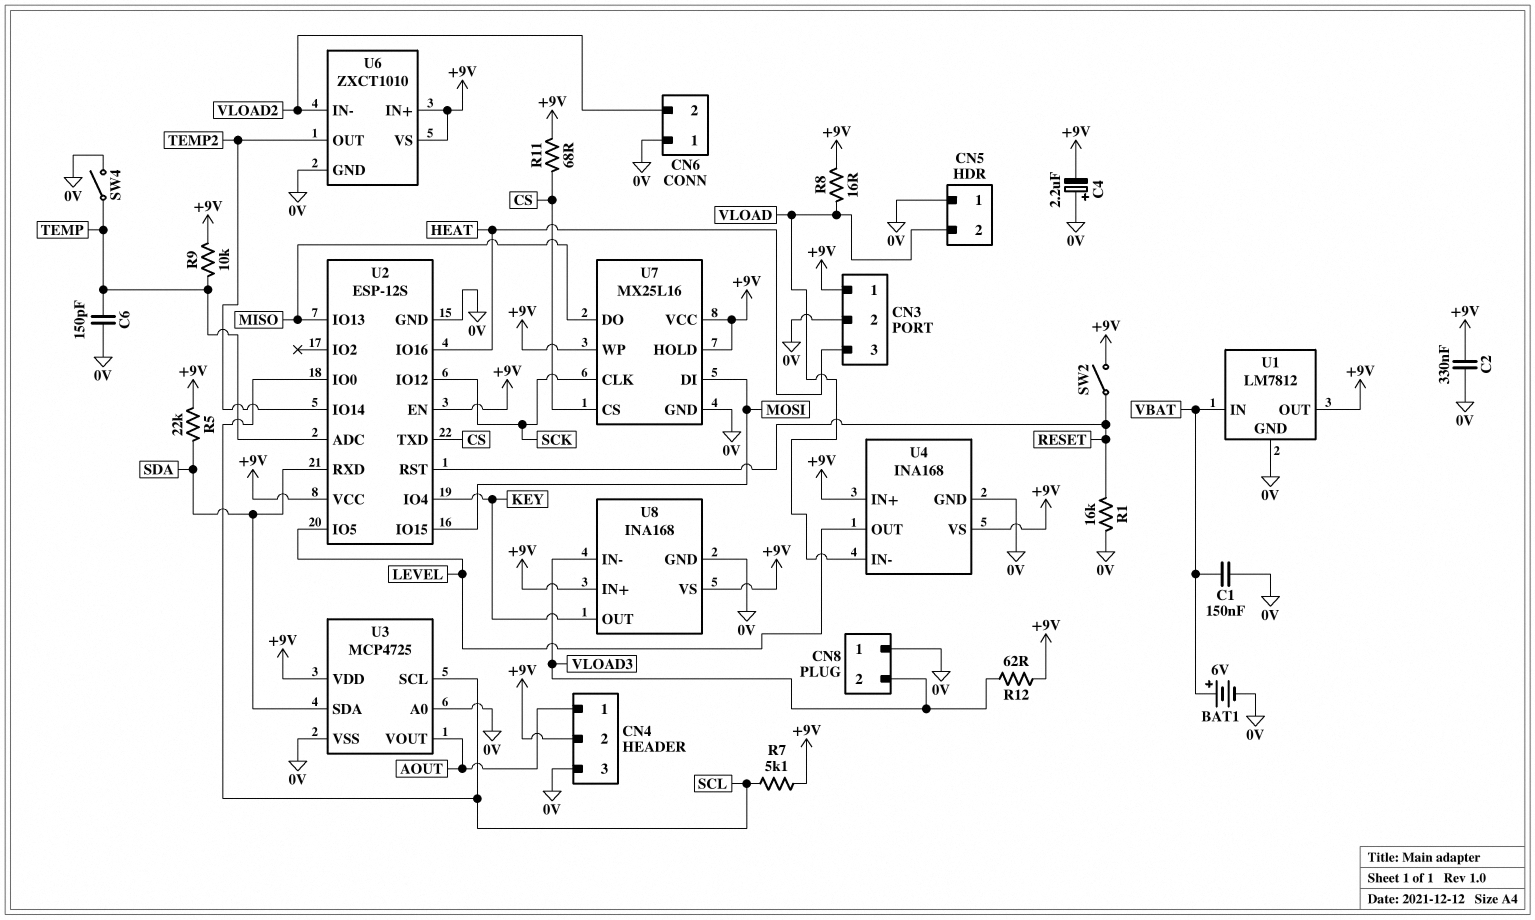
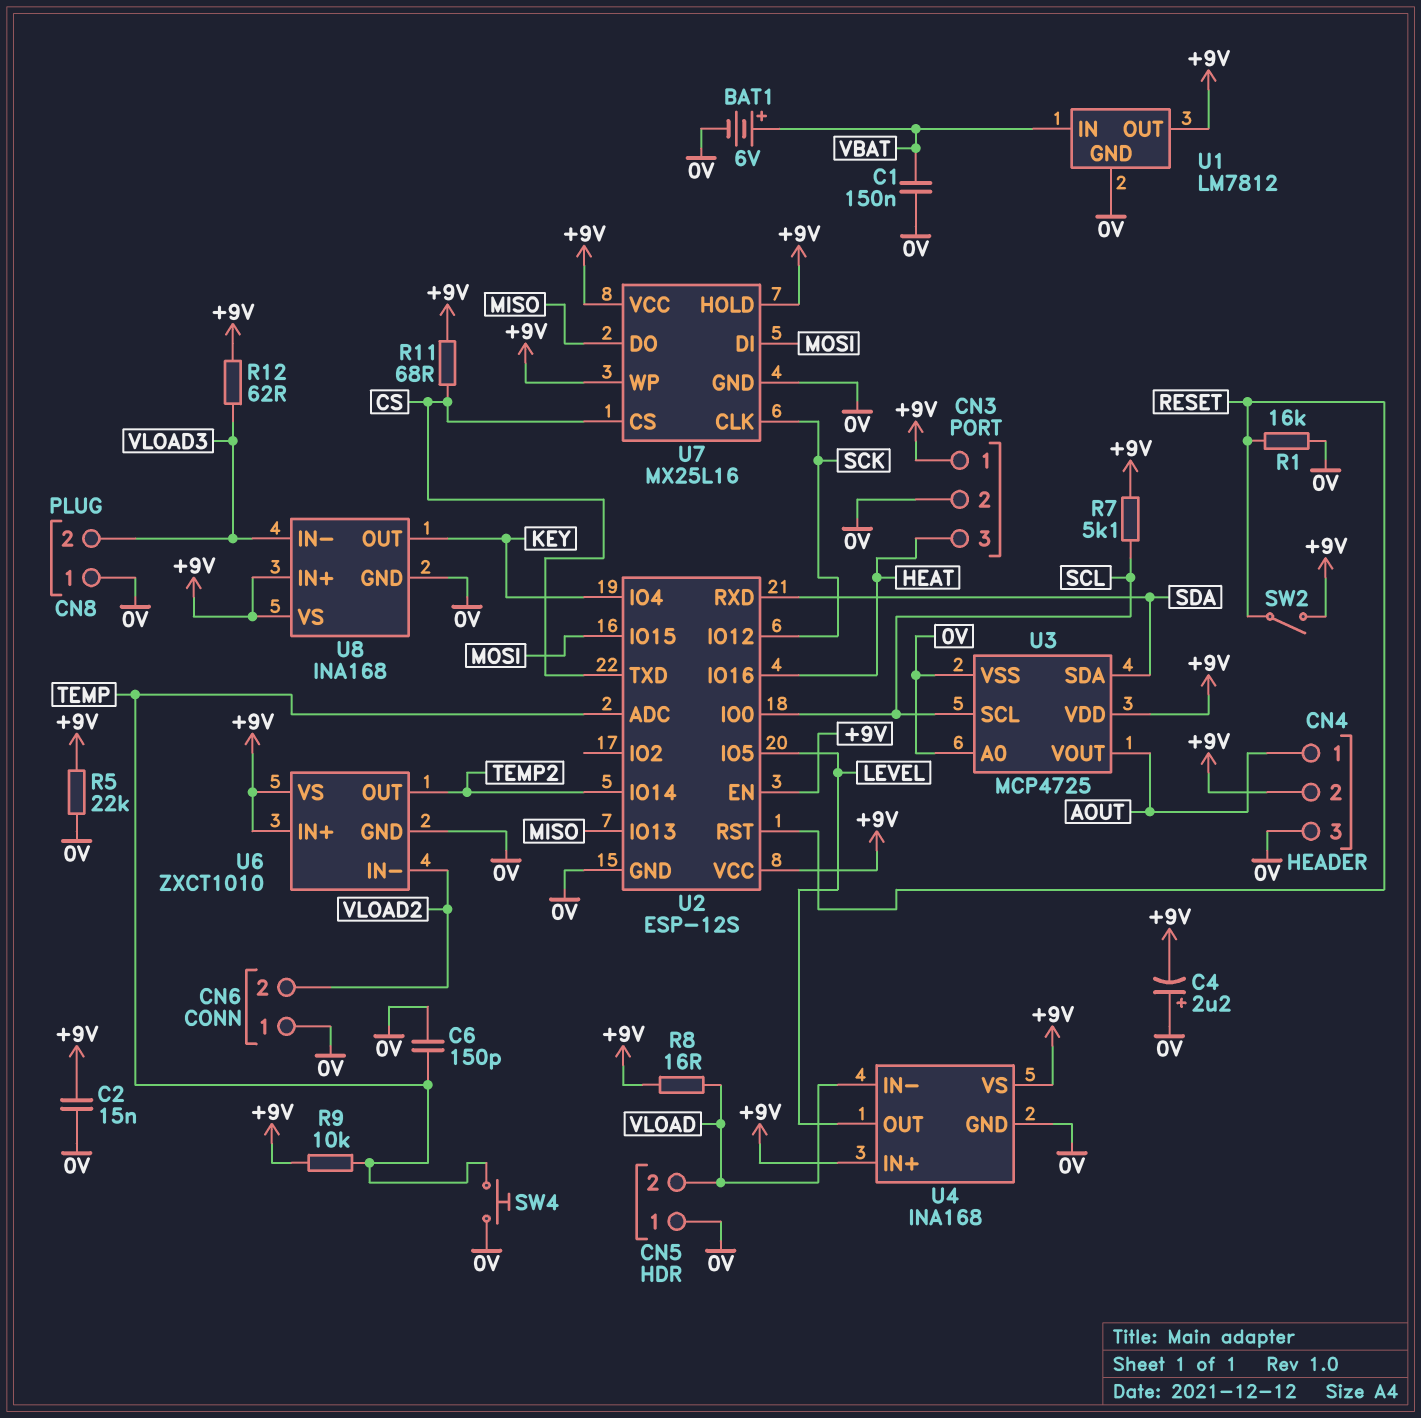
C2: 330nF (+9V, 0V) -> 15nF (+9V, 0V)
R5: 22k (+9V, SDA) -> 22k (+9V, 0V)
SW4: switch (0V, TEMP) -> button (0V, TEMP)

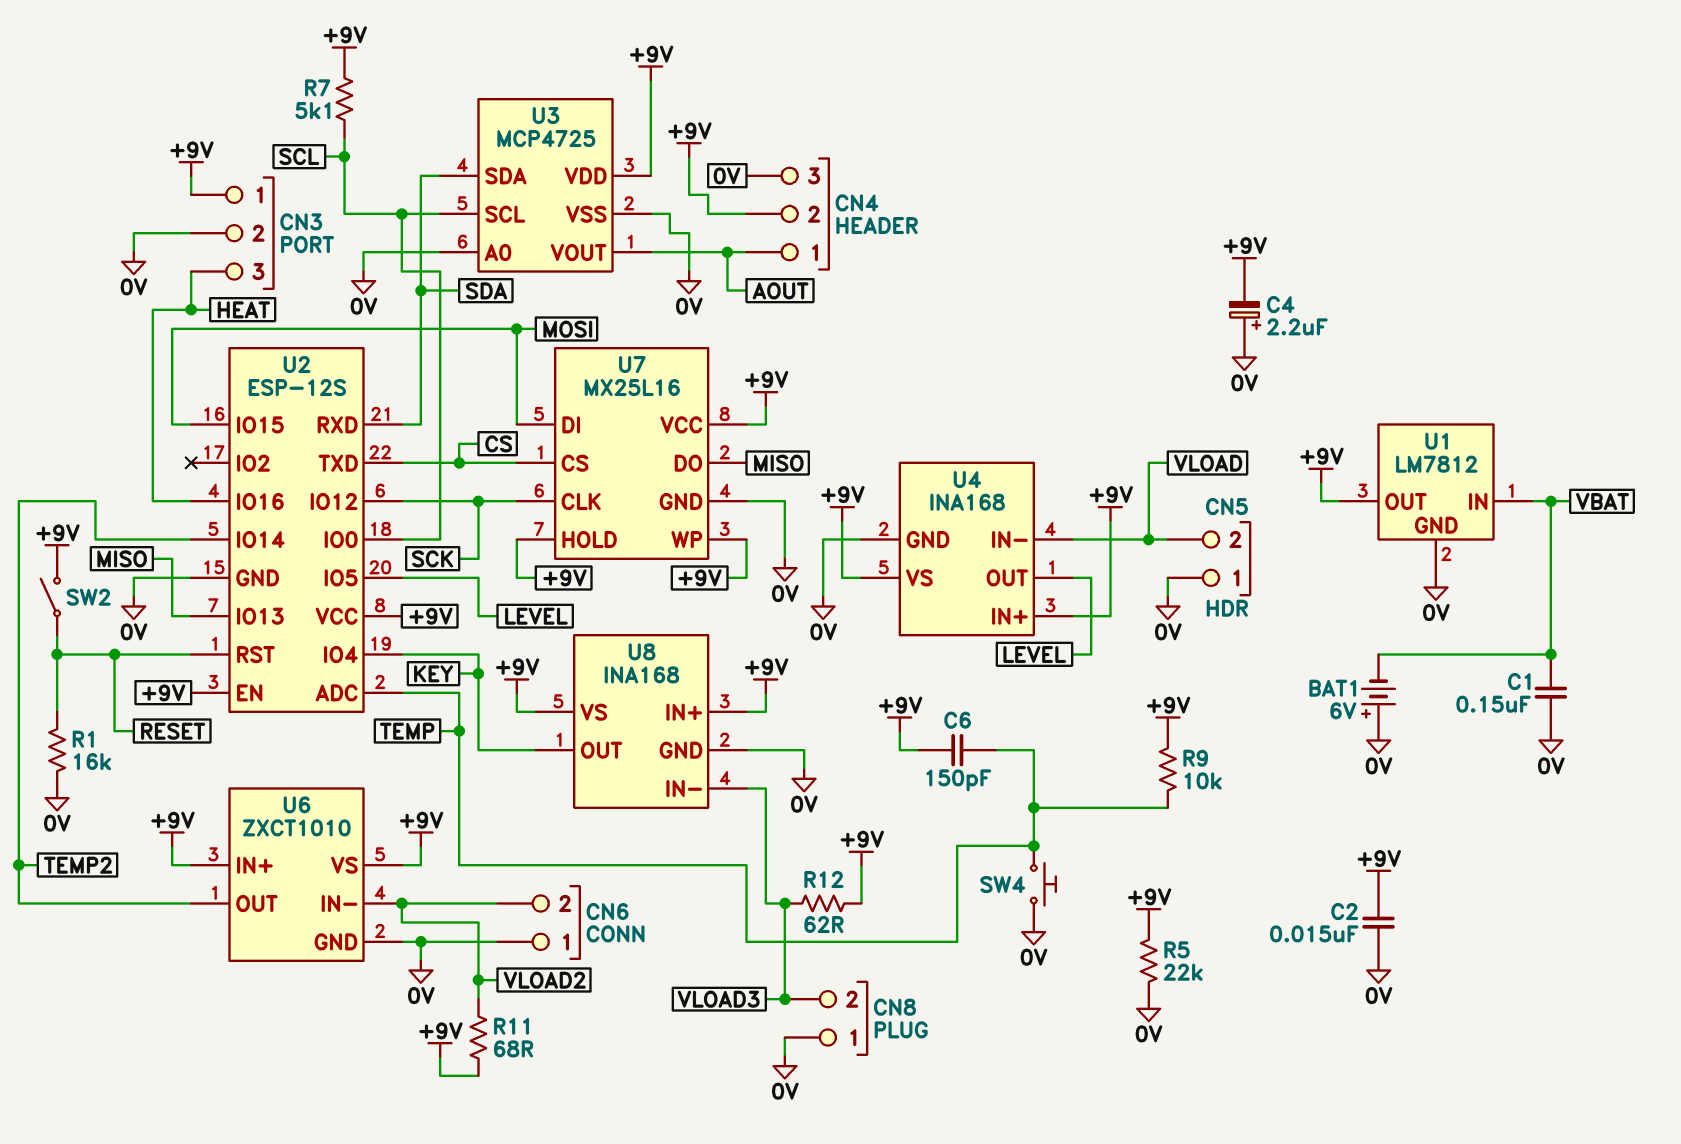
BAT1: 6V (plus VBAT, minus 0V) -> 6V (plus 0V, minus VBAT)
C6: 150pF (0V, TEMP) -> 150pF (+9V, TEMP)
R8: 16 (+9V, VLOAD) -> none
R11: 68 (+9V, CS) -> 68 (+9V, VLOAD2)

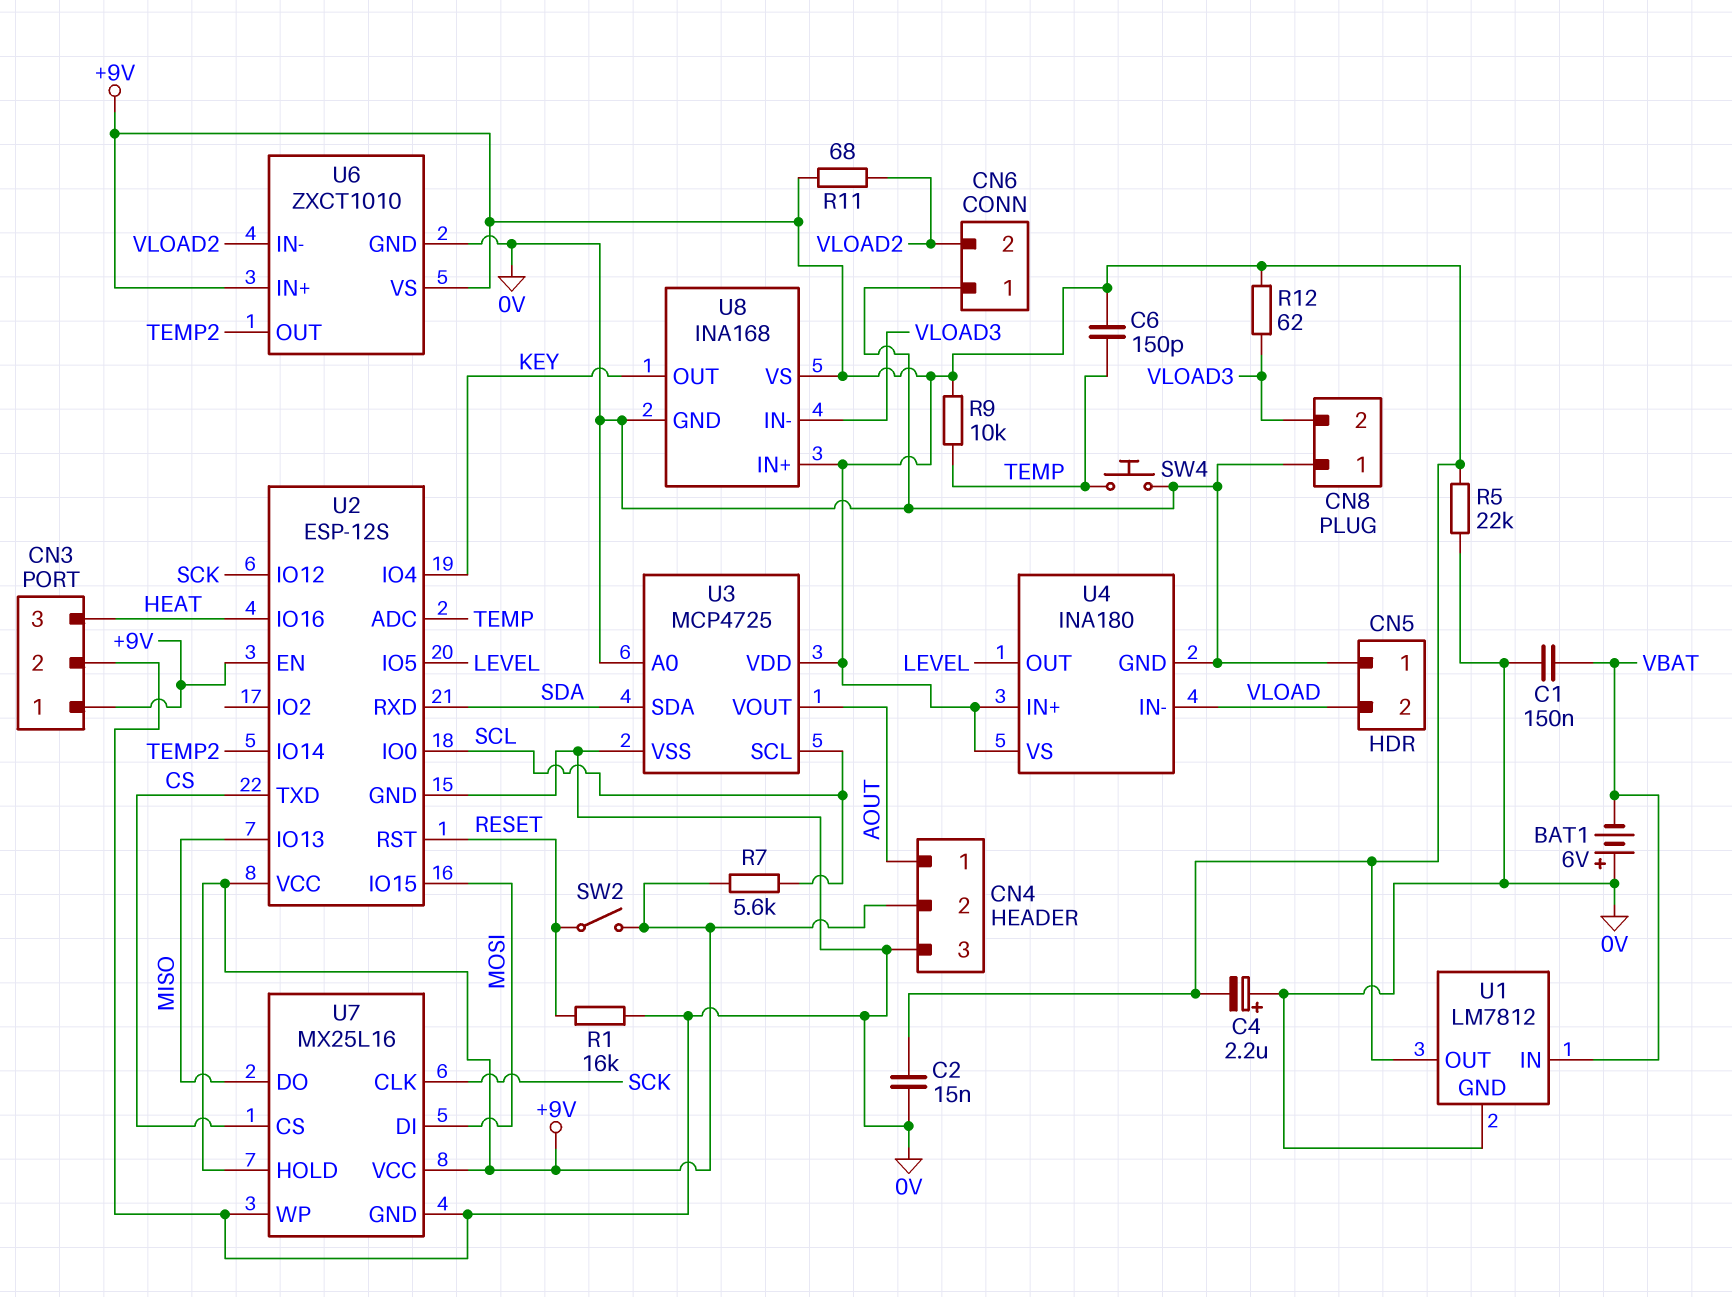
R7: 5.1k (+9V, SCL) -> 5.6k (+9V, SCL)
U4: INA168 -> INA180
U7 pin WP: +9V -> 0V

